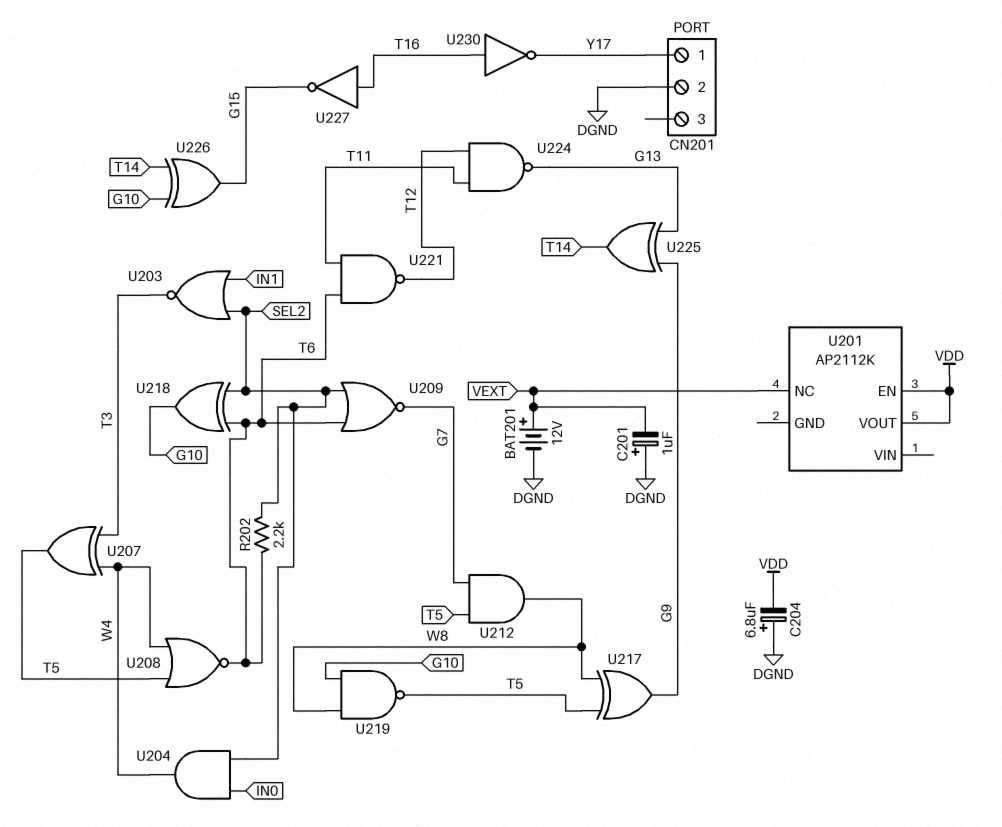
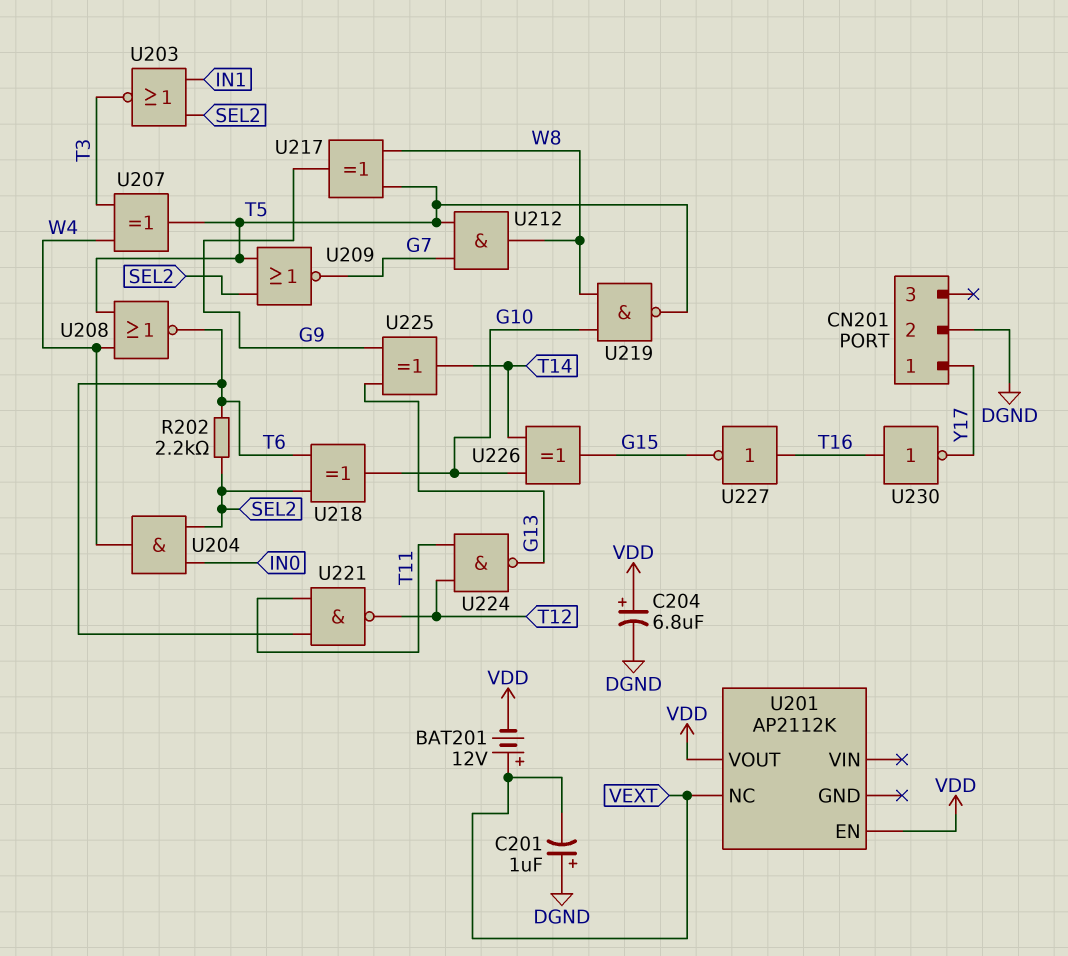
BAT201: 12V (plus VEXT, minus DGND) -> 12V (plus VEXT, minus VDD)
C204: 6.8uF (plus DGND, minus VDD) -> 6.8uF (plus VDD, minus DGND)
U209: NOR (in SEL2, in T6, out G7) -> NOR (in SEL2, in T5, out G7)

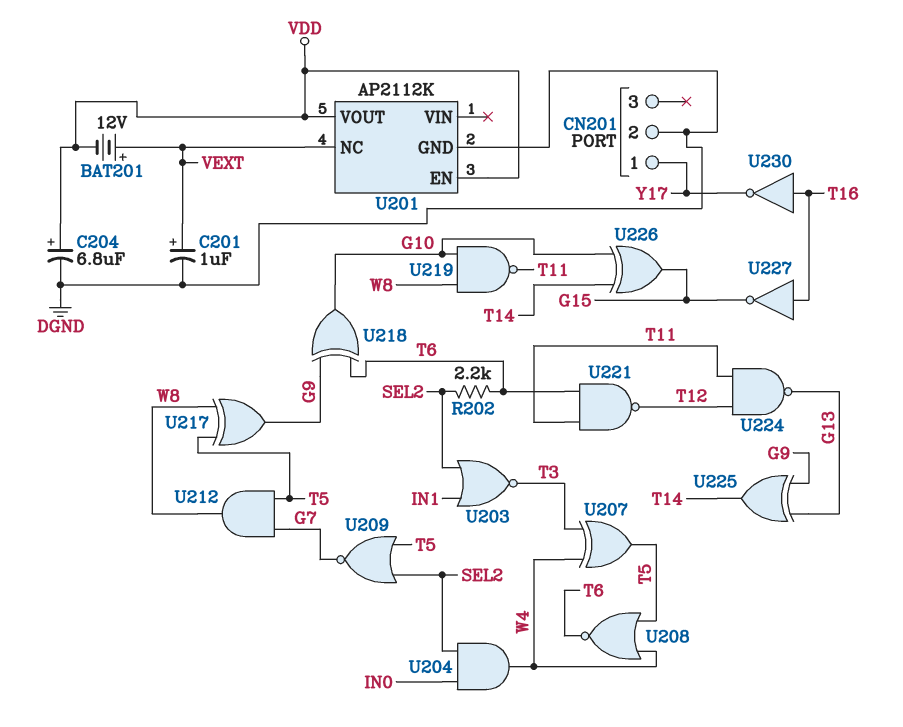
C201: 1uF (plus DGND, minus VEXT) -> 1uF (plus VEXT, minus DGND)
U201 pin GND: none -> DGND
U218: XOR (in SEL2, in T6, out G10) -> XOR (in G9, in T6, out G10)
U219: NAND (in G10, in W8, out T5) -> NAND (in G10, in W8, out T11)

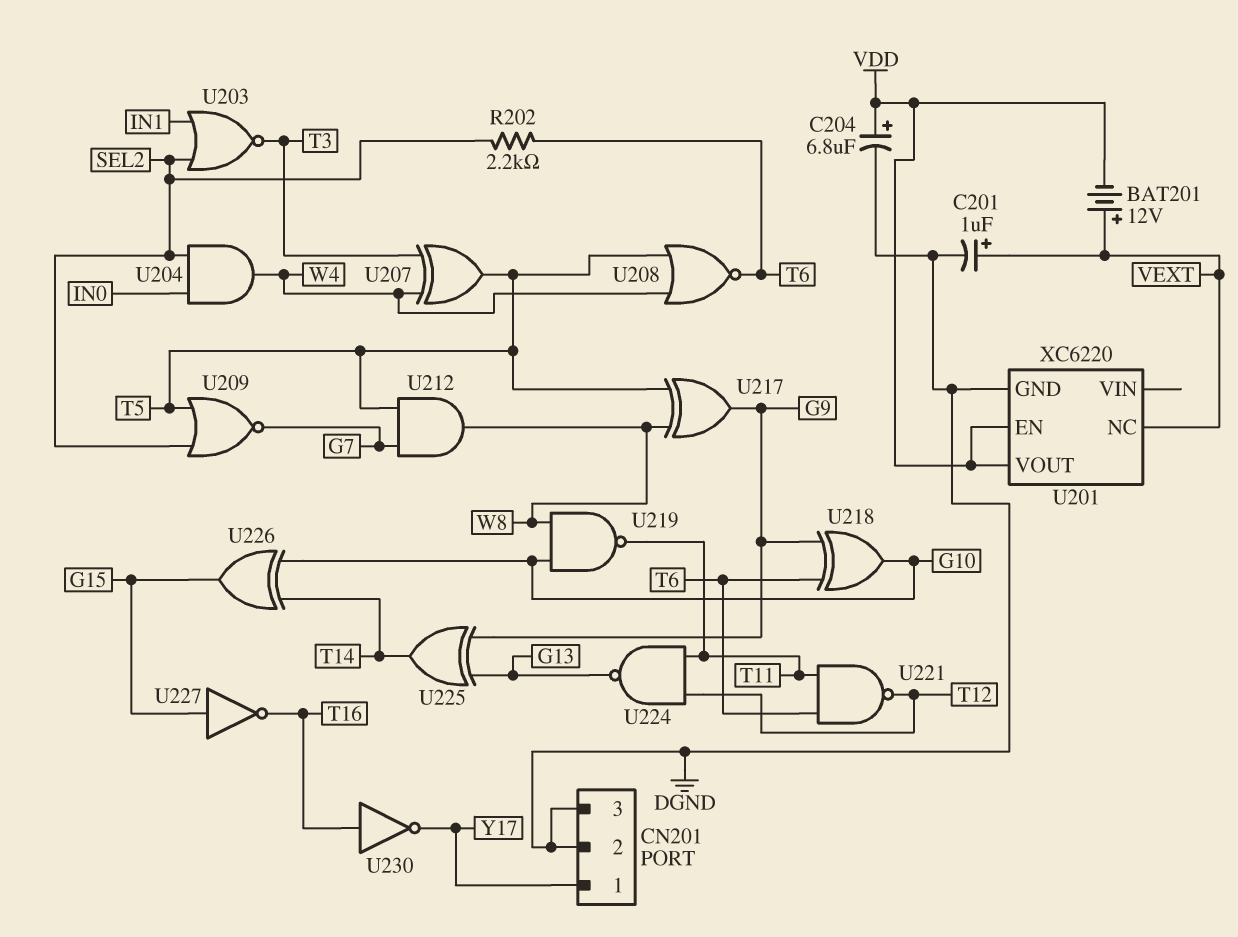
CN201 pin 3: none -> DGND
U201: AP2112K -> XC6220
U227: NOT (in T16, out G15) -> NOT (in G15, out T16)

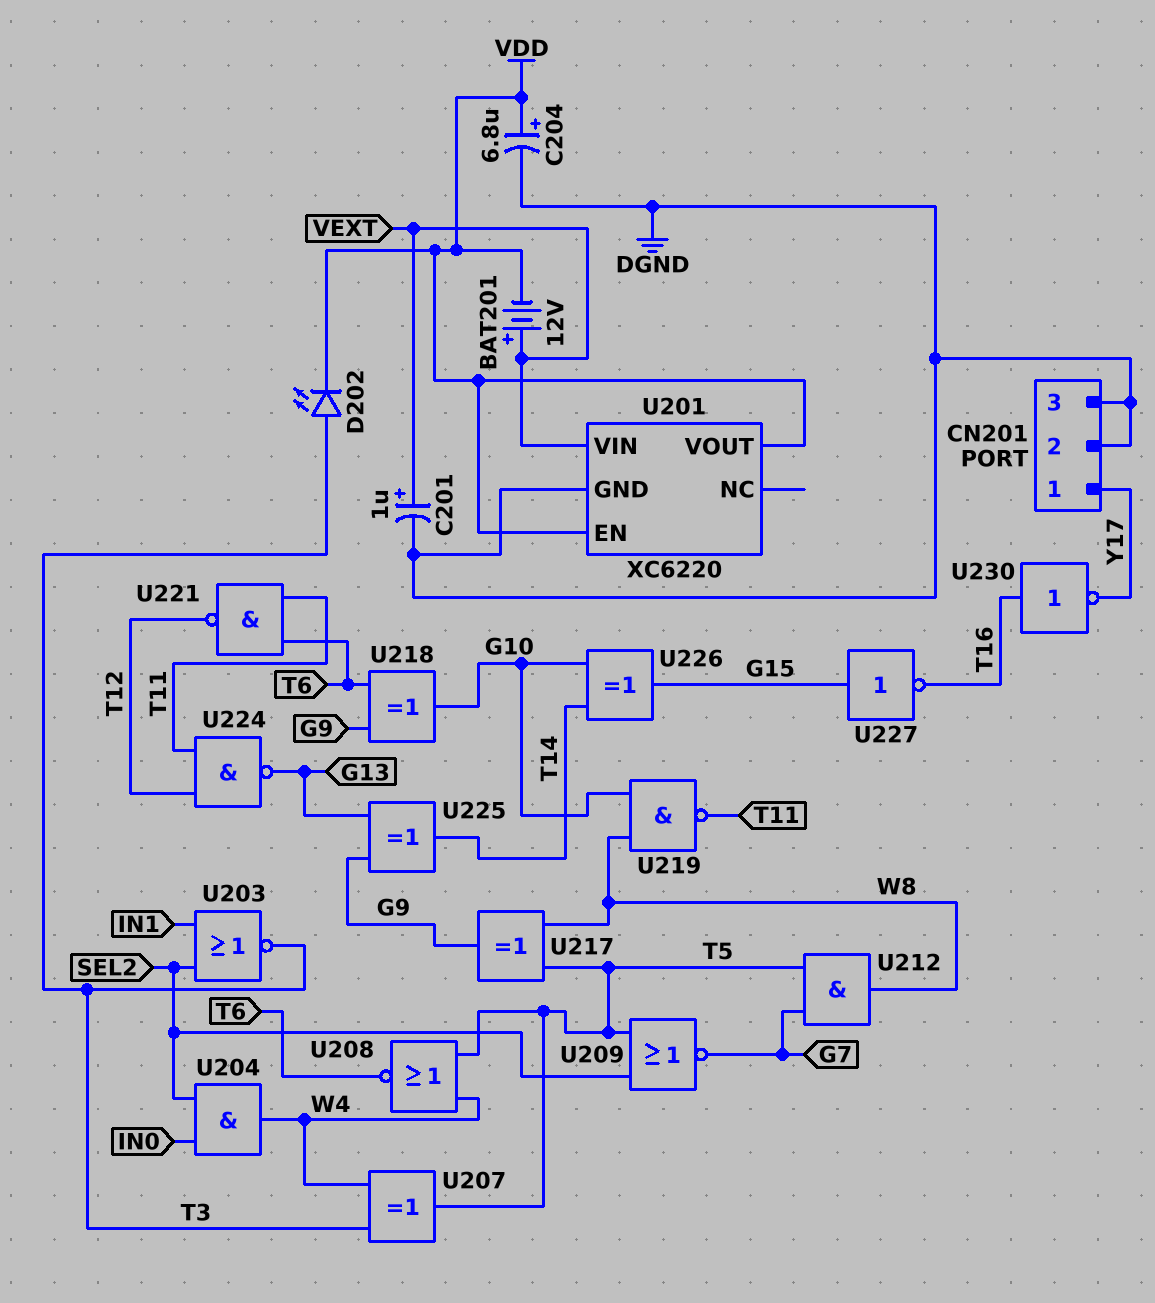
D202: none -> LED (A T3, K VDD)
R202: 2.2k (SEL2, T6) -> none
U201 pin NC: VEXT -> none
U201 pin VIN: none -> VEXT

